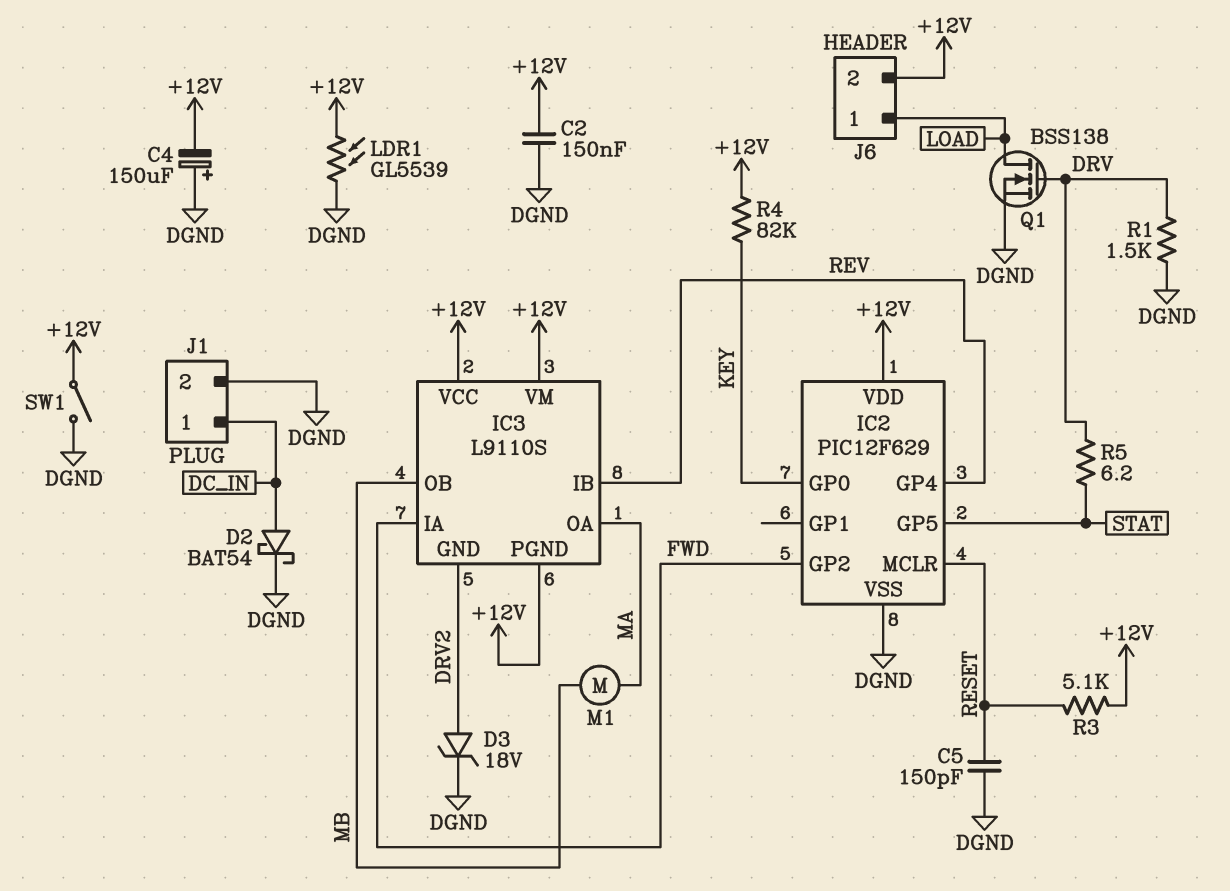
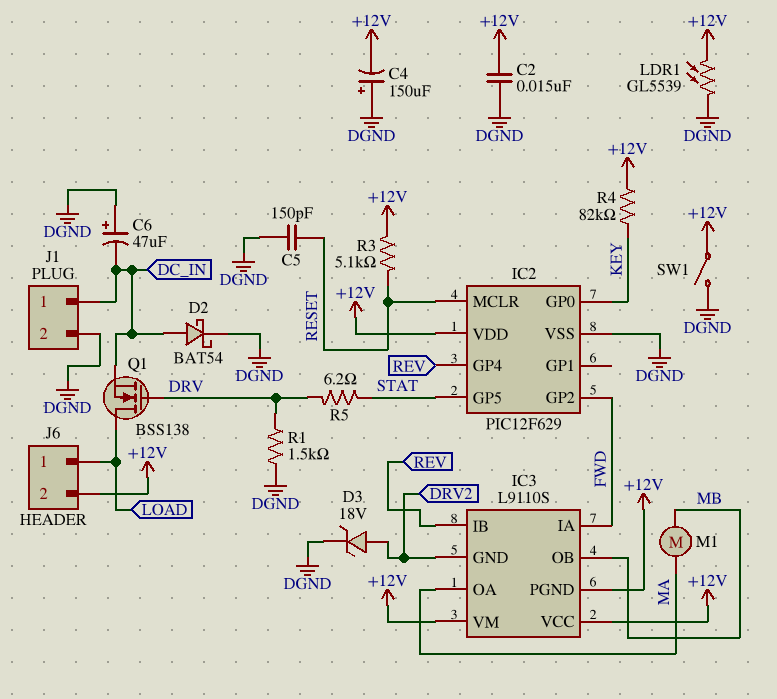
C2: 150nF (+12V, DGND) -> 15nF (+12V, DGND)
C6: none -> 47uF (plus DGND, minus DC_IN)
Q1: NMOS BSS138 (G DRV, D LOAD, S DGND) -> NMOS BSS138 (G DRV, D LOAD, S DC_IN)

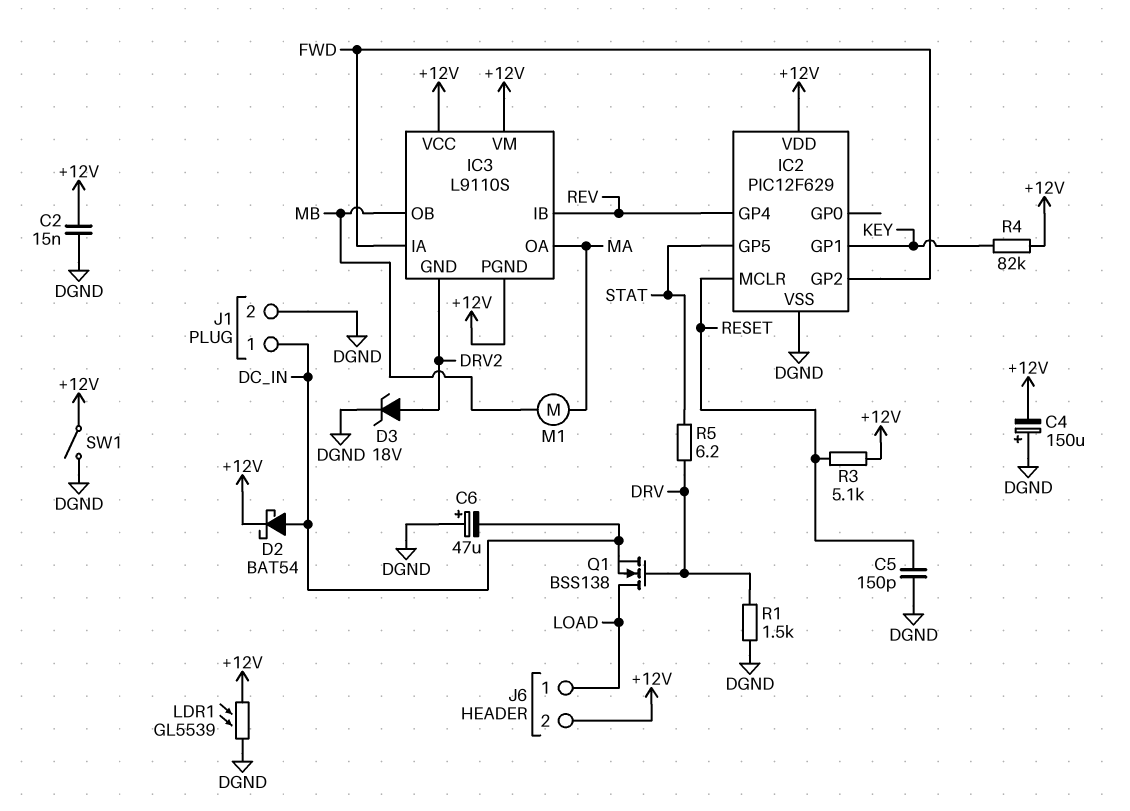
D2: schottky BAT54 (A DC_IN, K DGND) -> schottky BAT54 (A DC_IN, K +12V)
IC2 pin GP0: KEY -> none
IC2 pin GP1: none -> KEY

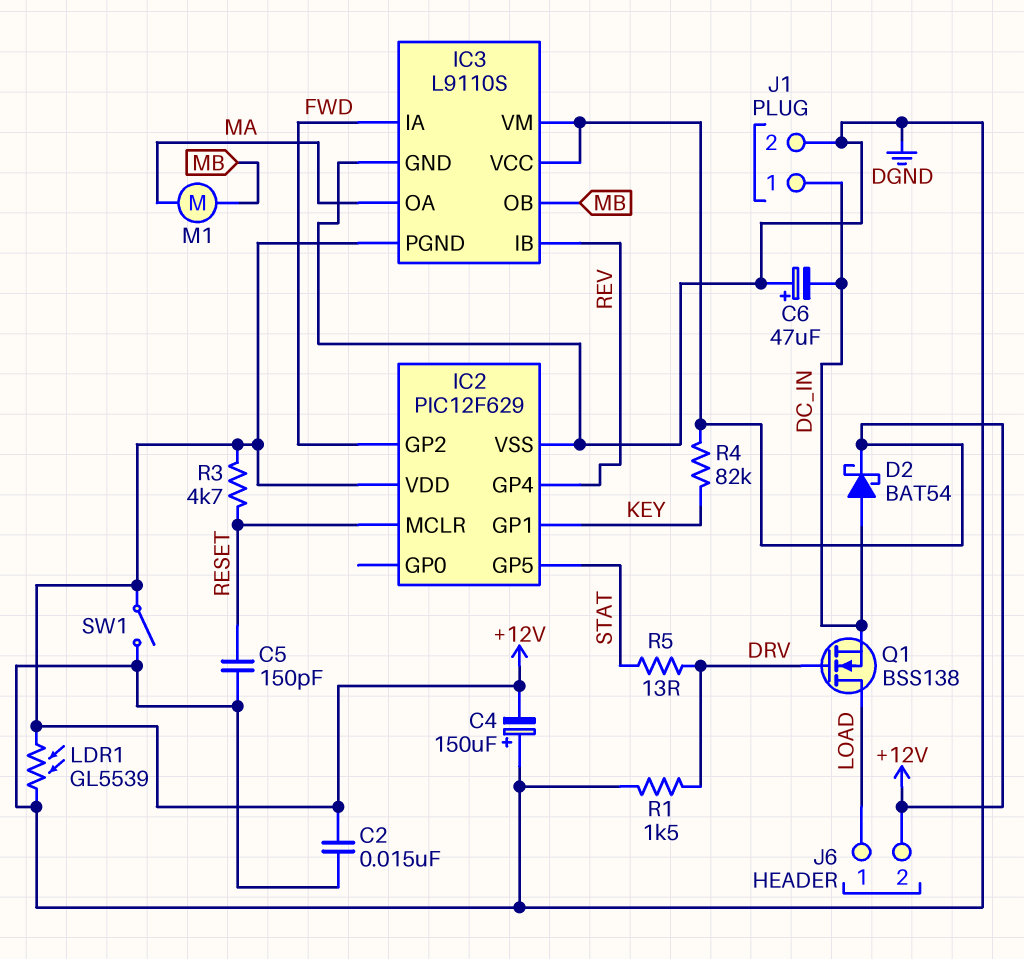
D3: zener 18V (A DRV2, K DGND) -> none
IC3 pin GND: DRV2 -> DGND
R3: 5.1k (+12V, RESET) -> 4.7k (+12V, RESET)
R5: 6.2 (DRV, STAT) -> 13 (DRV, STAT)

